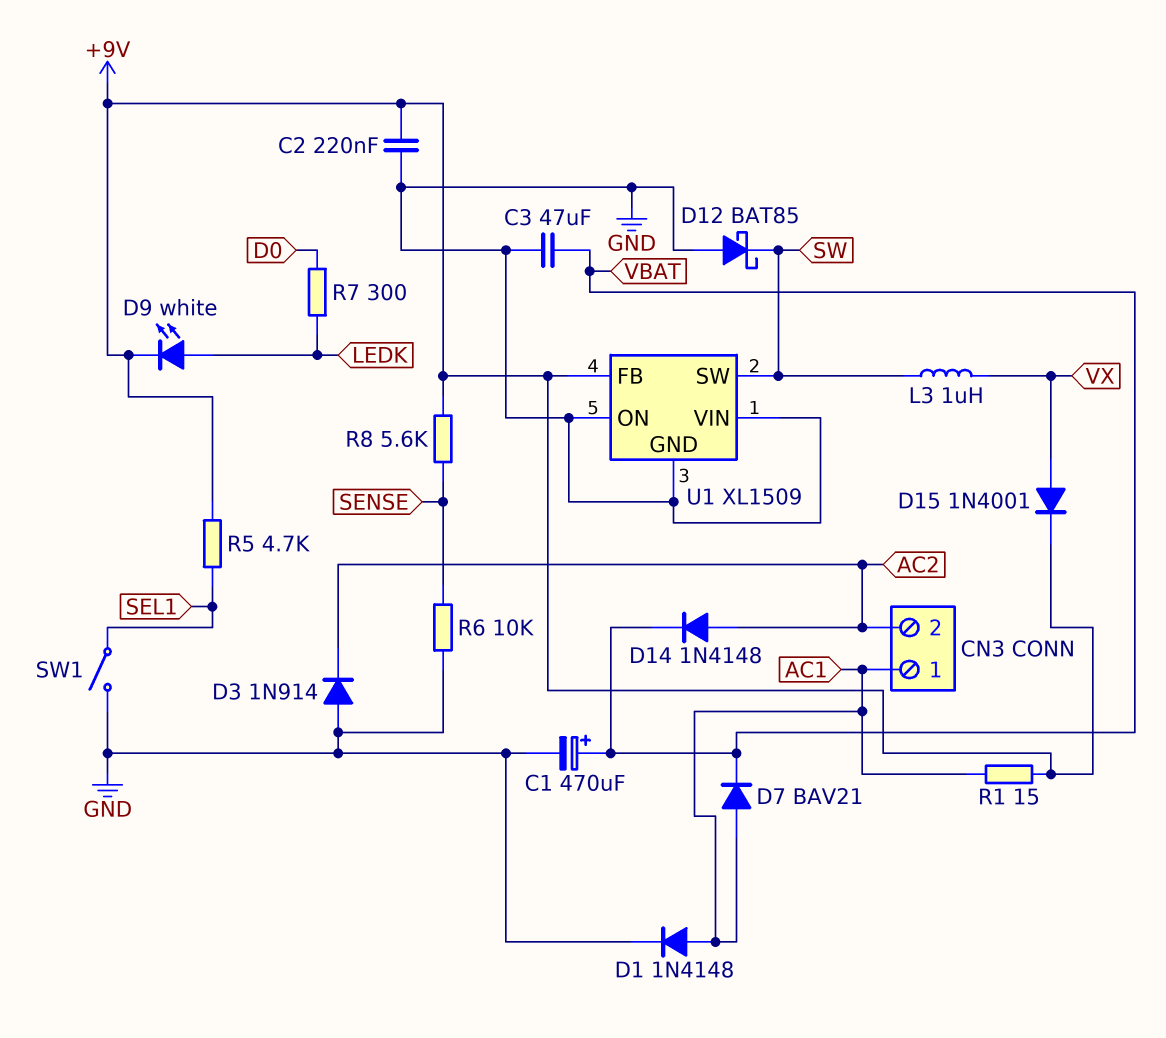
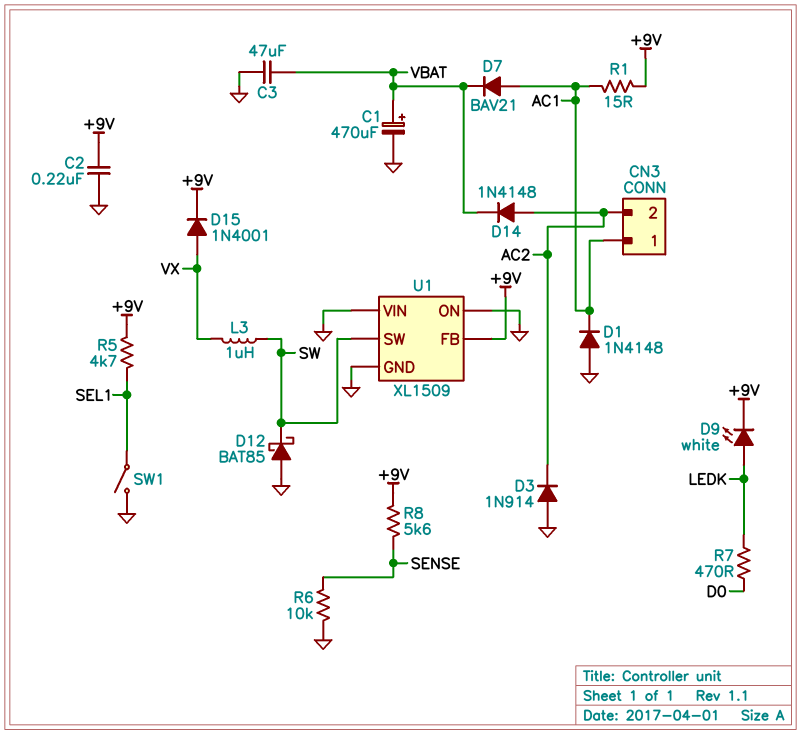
D1: diode 1N4148 (A AC1, K GND) -> diode 1N4148 (A GND, K AC1)
R7: 300 (D0, LEDK) -> 470 (D0, LEDK)

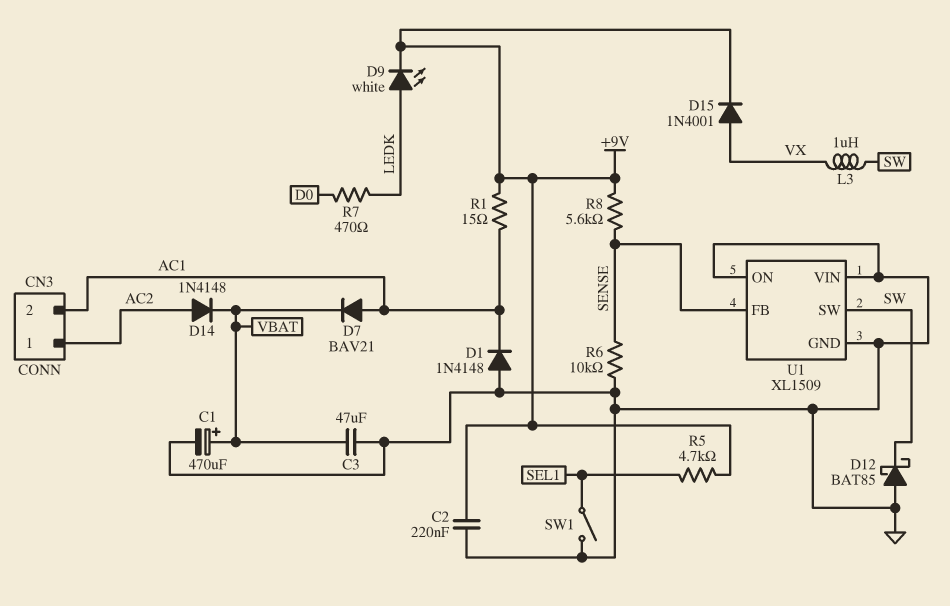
CN3 pin 1: AC1 -> AC2
CN3 pin 2: AC2 -> AC1
D3: diode 1N914 (A GND, K AC2) -> none
U1 pin FB: +9V -> SENSE

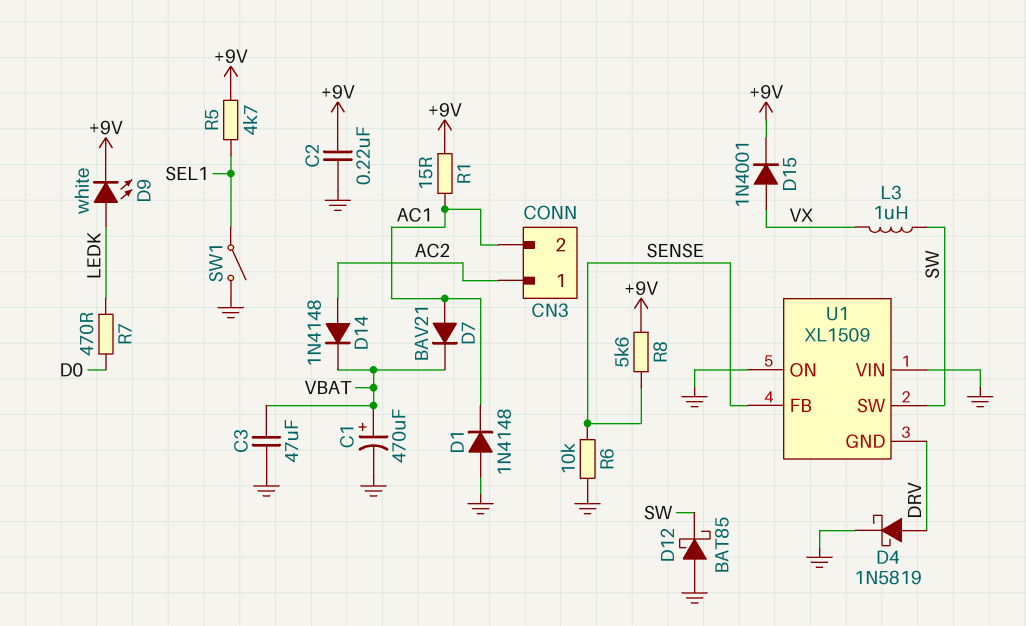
D4: none -> schottky 1N5819 (A DRV, K GND)
U1 pin GND: GND -> DRV

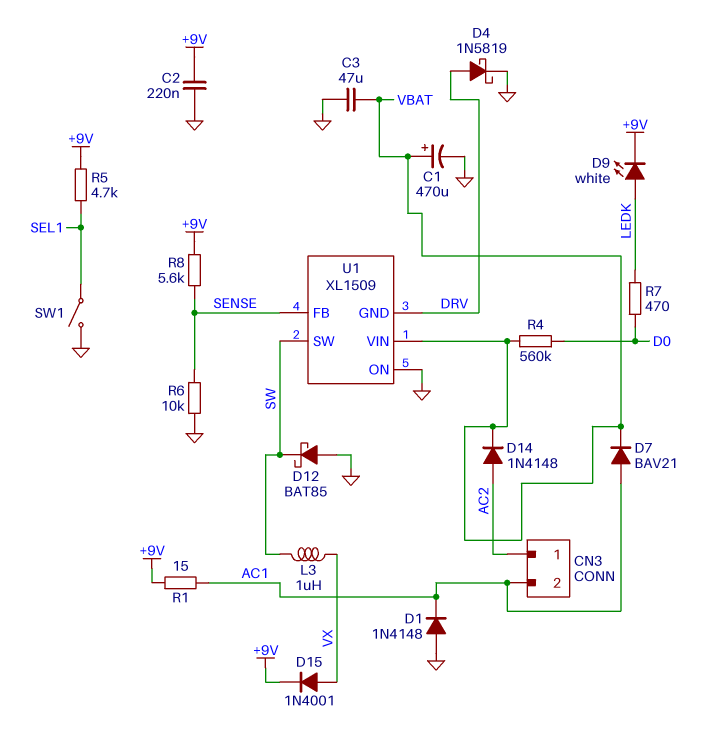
R4: none -> 560k (D0, VBAT)
U1 pin VIN: GND -> VBAT

